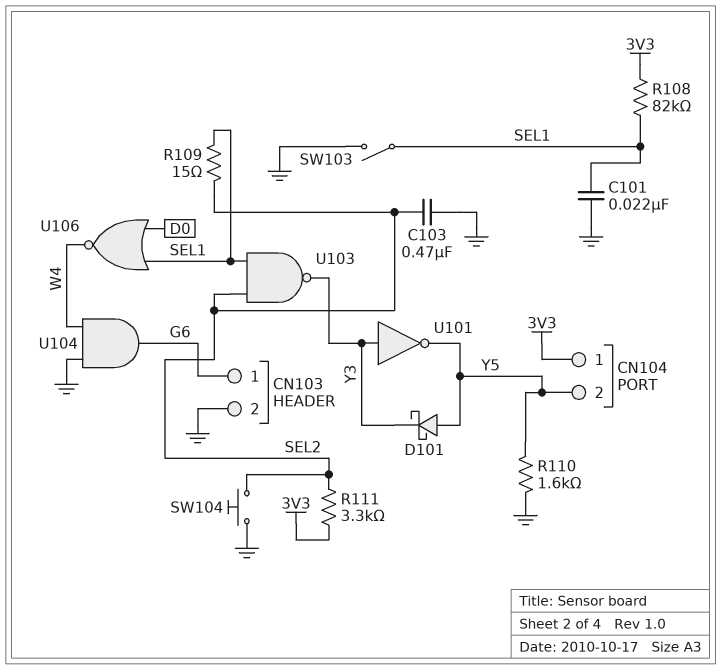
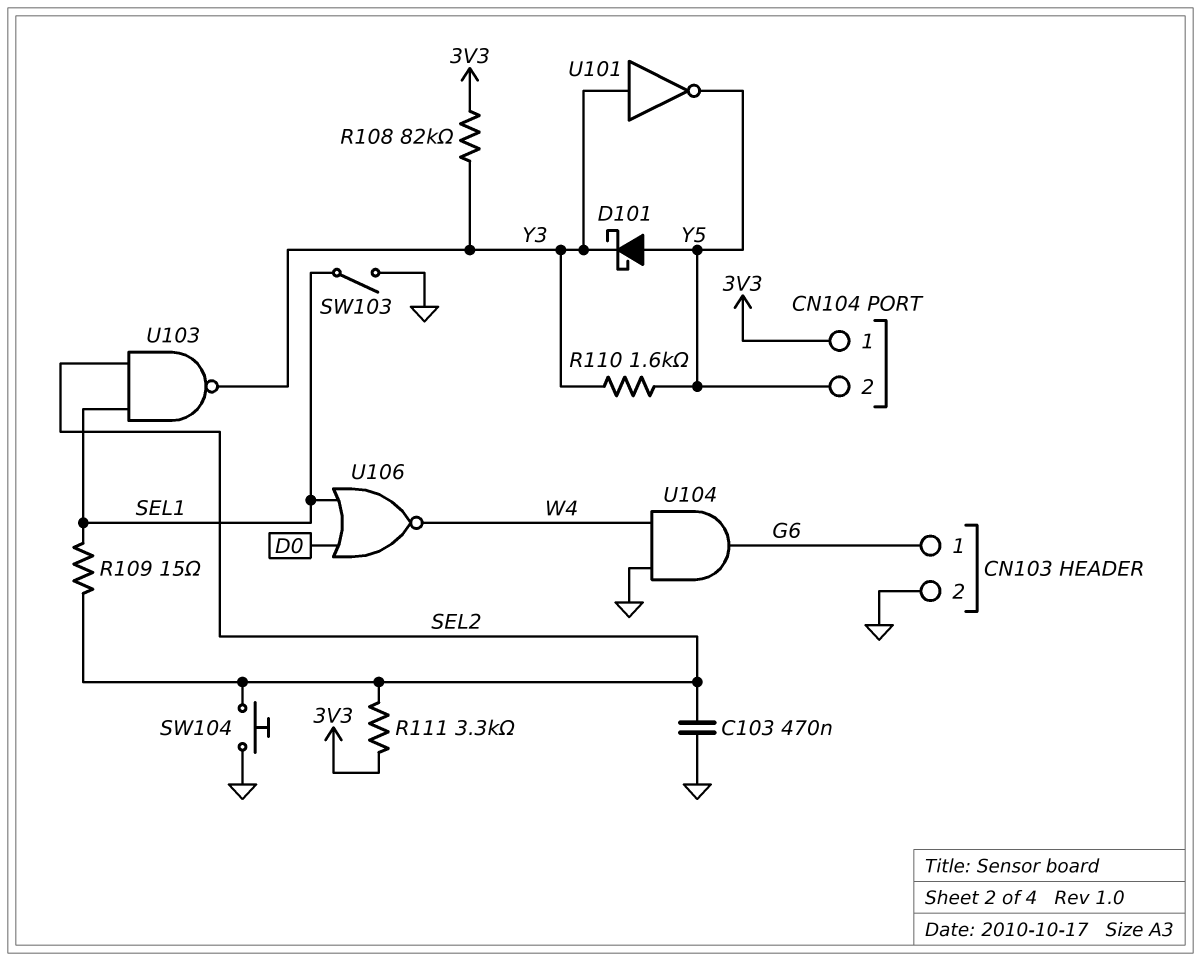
C101: 22nF (GND, SEL1) -> none
R108: 82k (3V3, SEL1) -> 82k (3V3, Y3)
R110: 1.6k (GND, Y5) -> 1.6k (Y3, Y5)

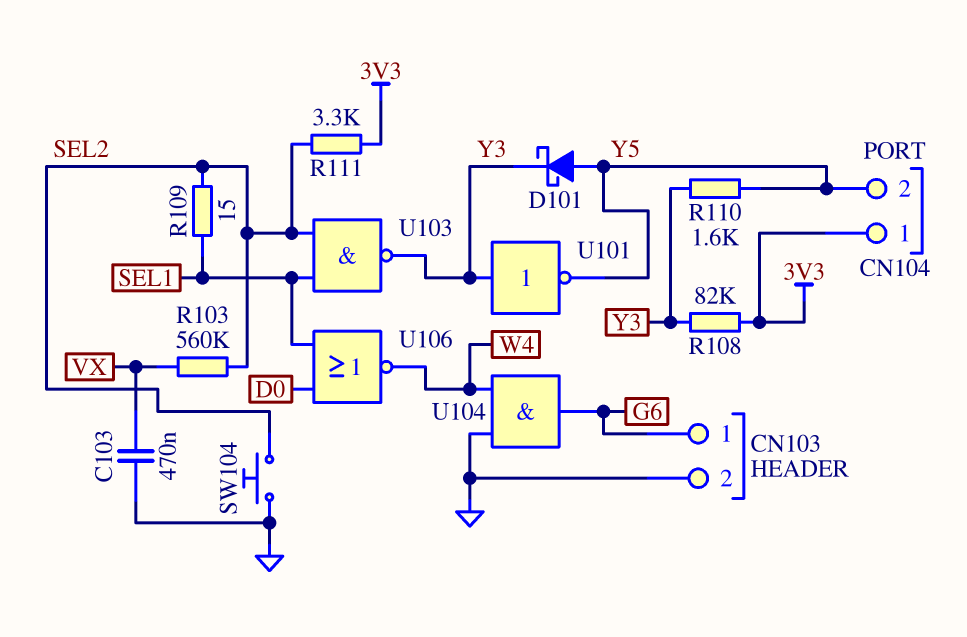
C103: 470nF (GND, SEL2) -> 470nF (GND, VX)
R103: none -> 560k (SEL2, VX)
SW103: switch (GND, SEL1) -> none

